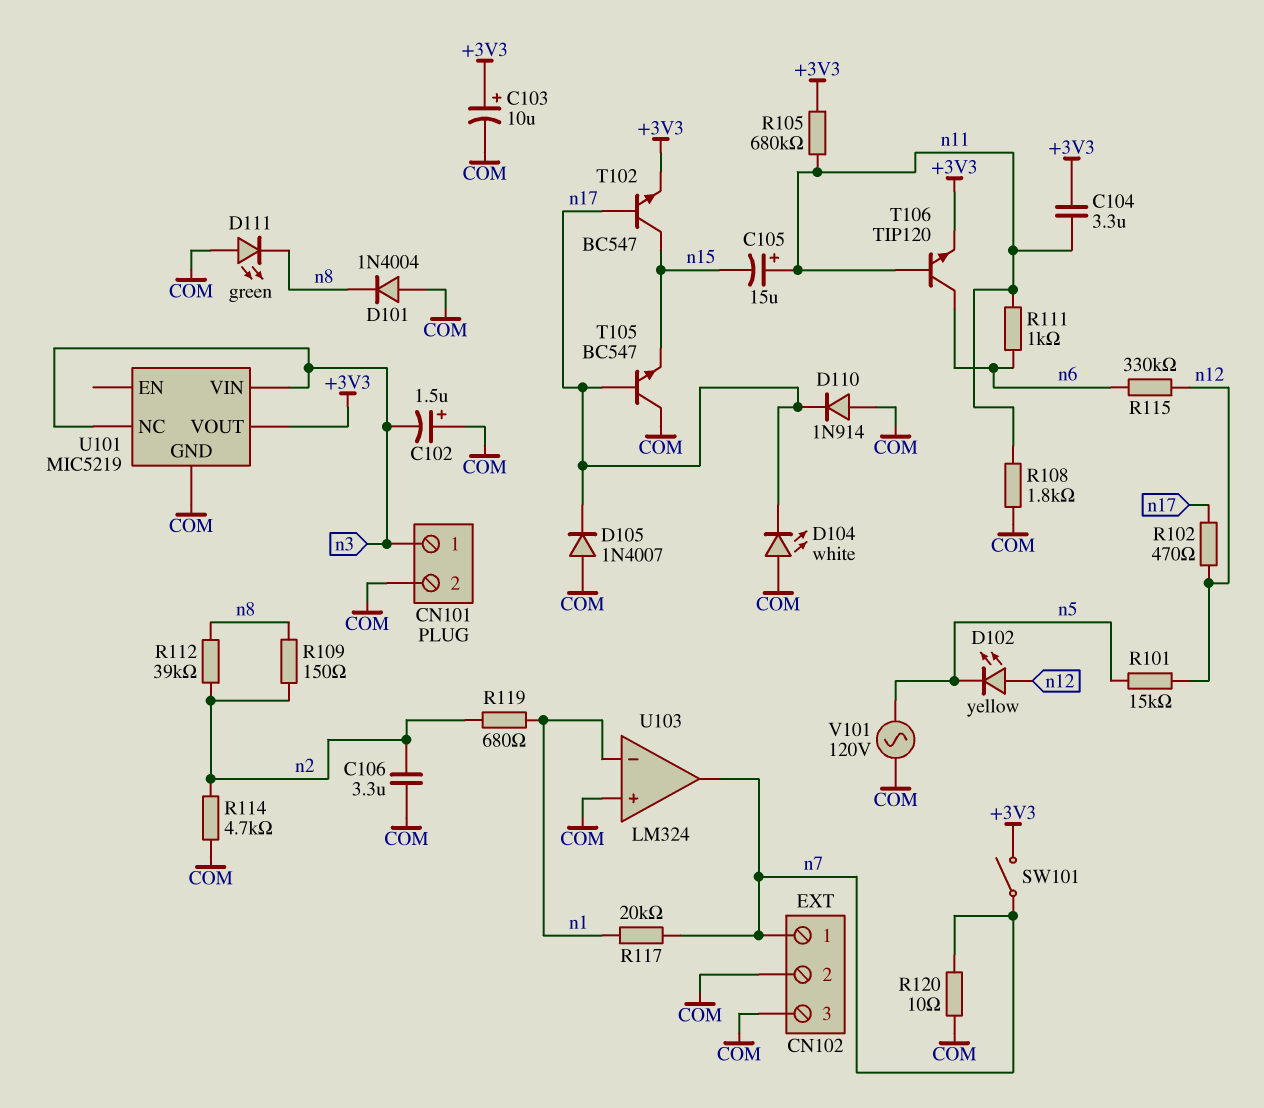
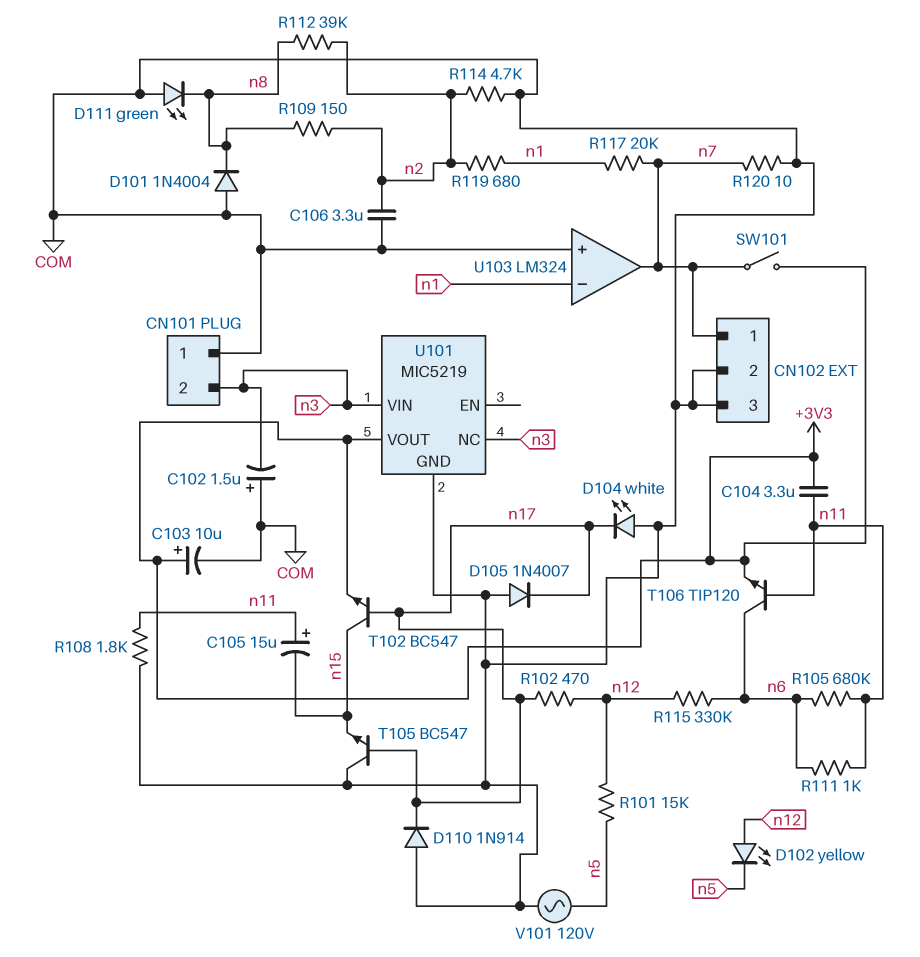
CN101 pin 1: n3 -> COM
CN101 pin 2: COM -> n3
R105: 680k (+3V3, n11) -> 680k (n6, n11)

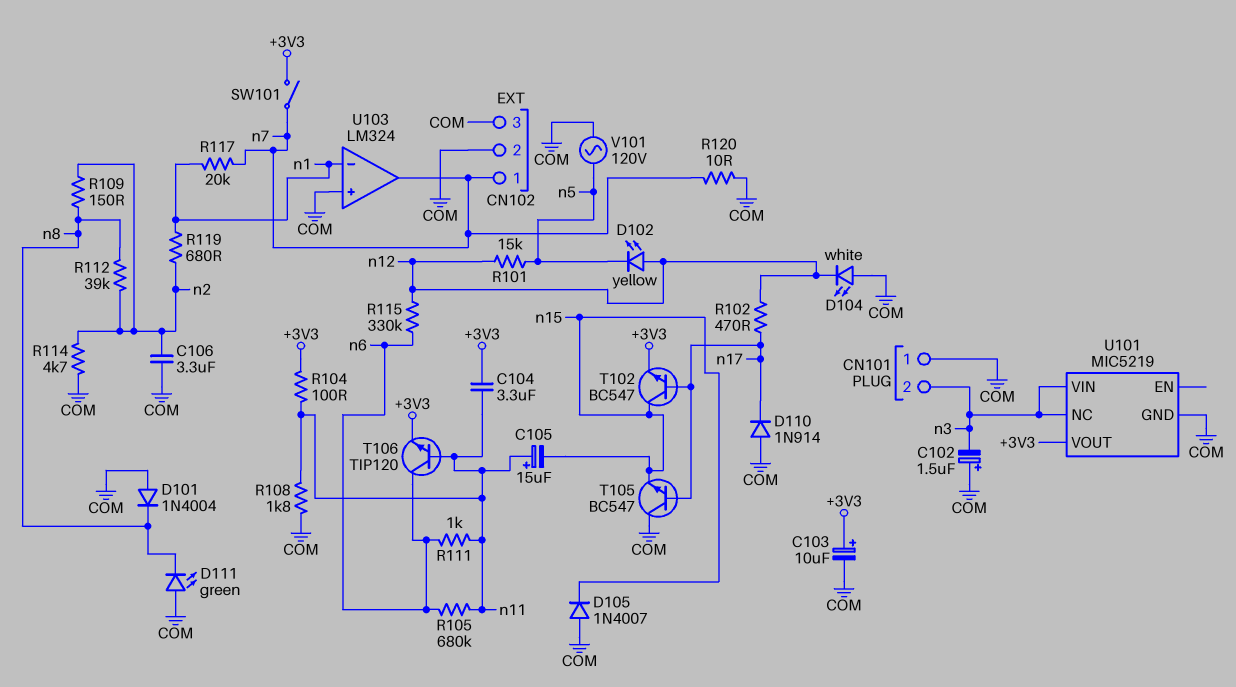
D104: LED white (A COM, K n17) -> LED white (A COM, K n12)
D105: diode 1N4007 (A COM, K n17) -> diode 1N4007 (A COM, K n15)
R104: none -> 100 (+3V3, n11)

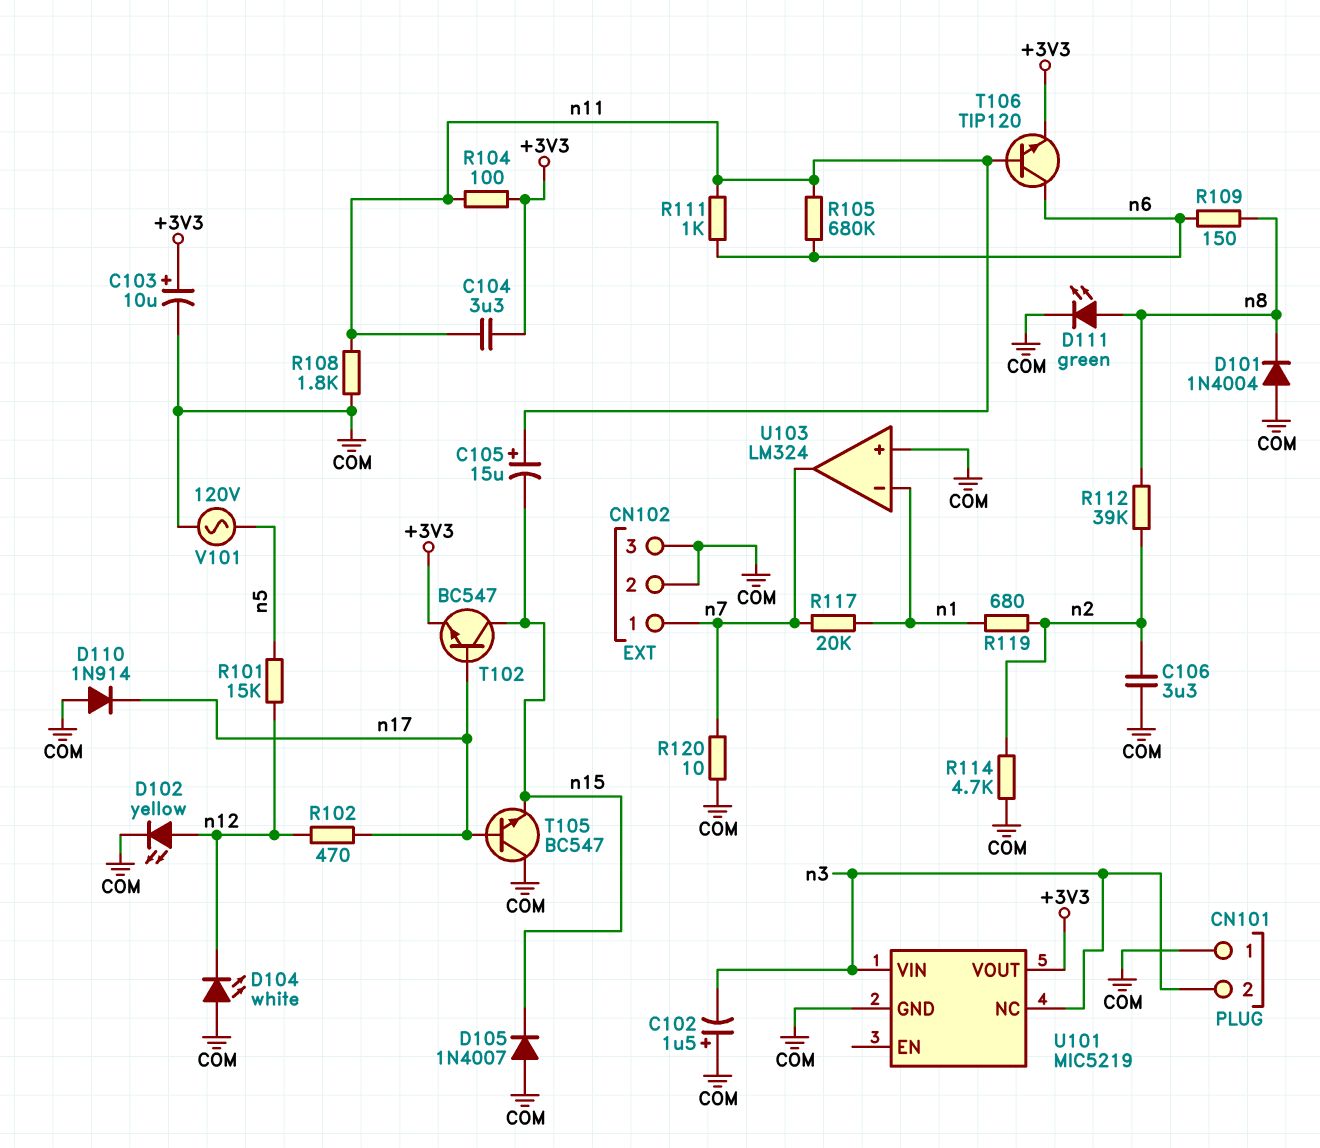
D102: LED yellow (A n12, K n5) -> LED yellow (A n12, K COM)
D111: LED green (A COM, K n8) -> LED green (A n8, K COM)
R109: 150 (n2, n8) -> 150 (n6, n8)
R115: 330k (n6, n12) -> none
SW101: switch (+3V3, n7) -> none

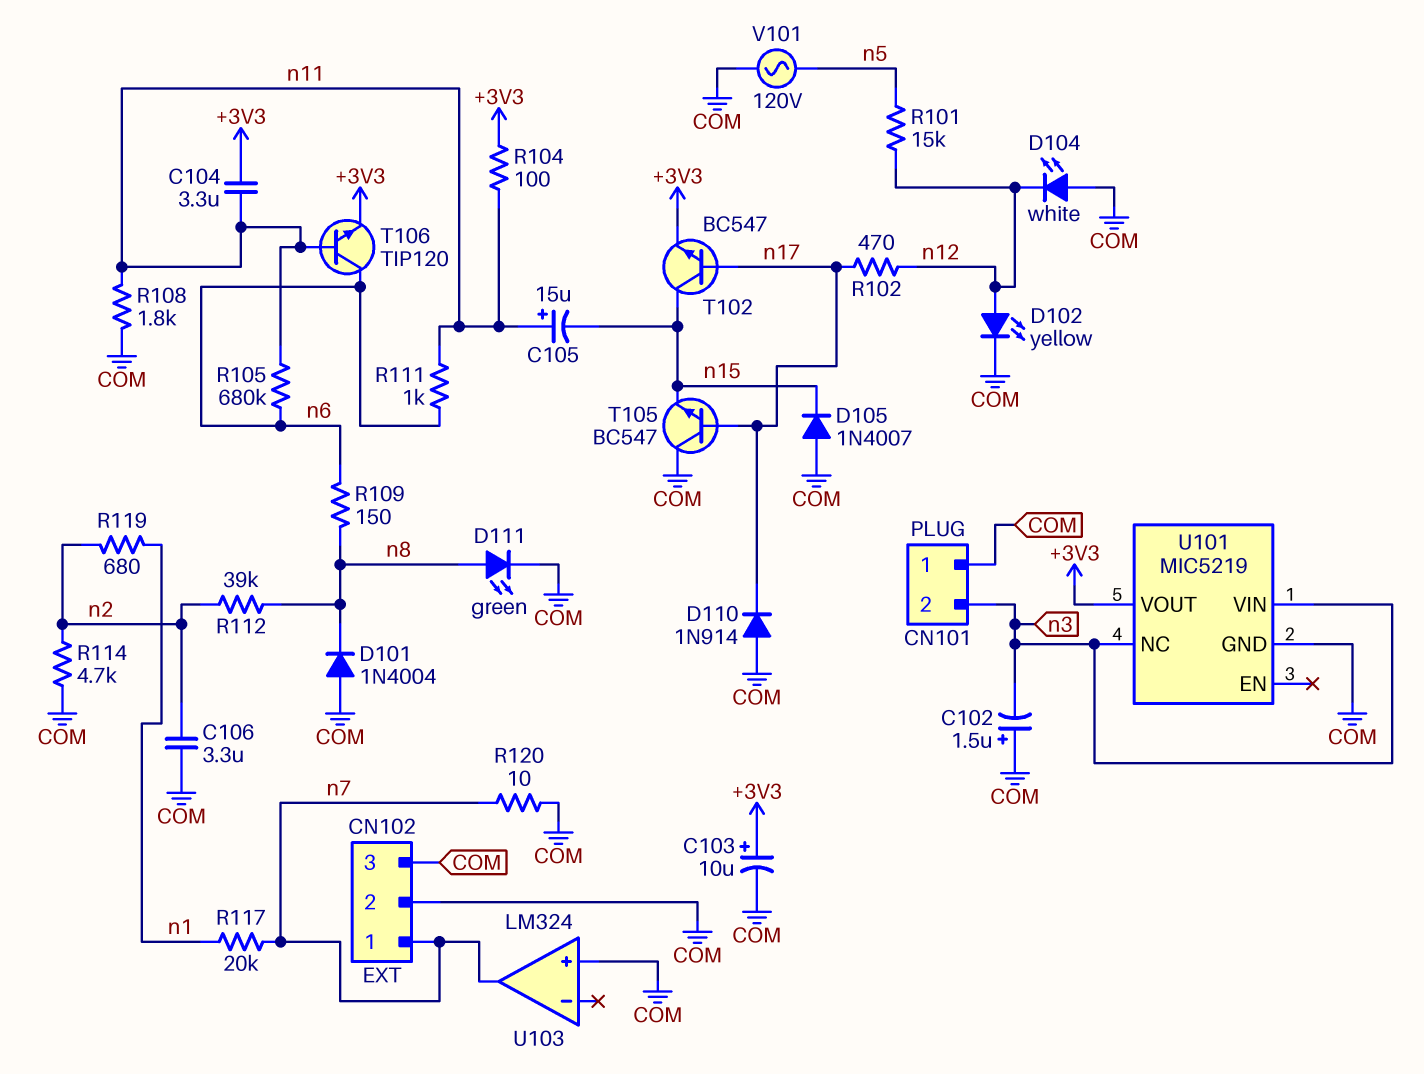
U103 pin in-: n1 -> none

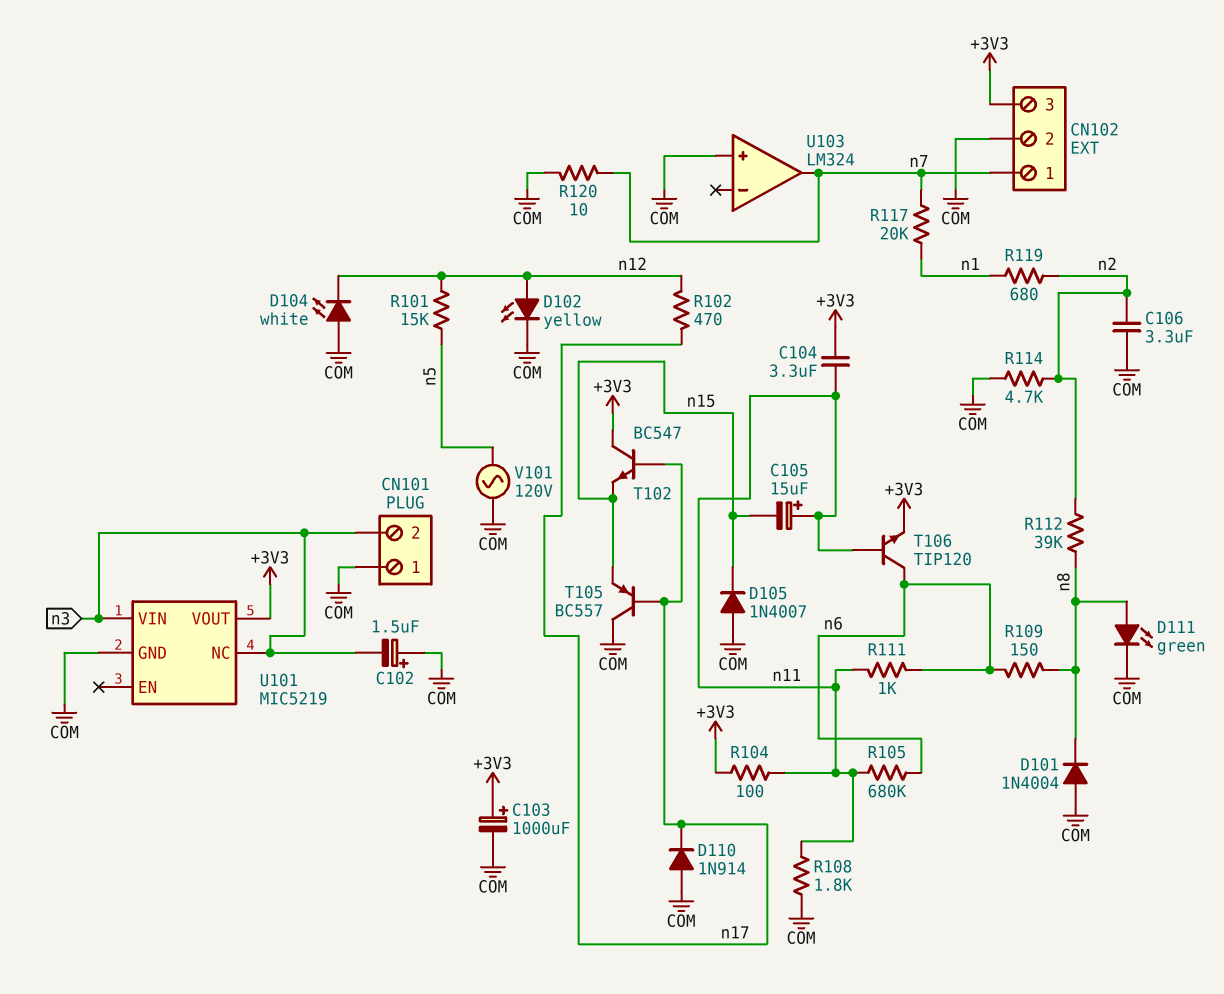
C103: 10uF (plus +3V3, minus COM) -> 1000uF (plus +3V3, minus COM)
CN102 pin 3: COM -> +3V3
T102: NPN BC547 (B n17, C n15, E +3V3) -> NPN BC547 (B n17, C +3V3, E n15)
T105: NPN BC547 (B n17, C COM, E n15) -> PNP BC557 (B n17, C COM, E n15)

